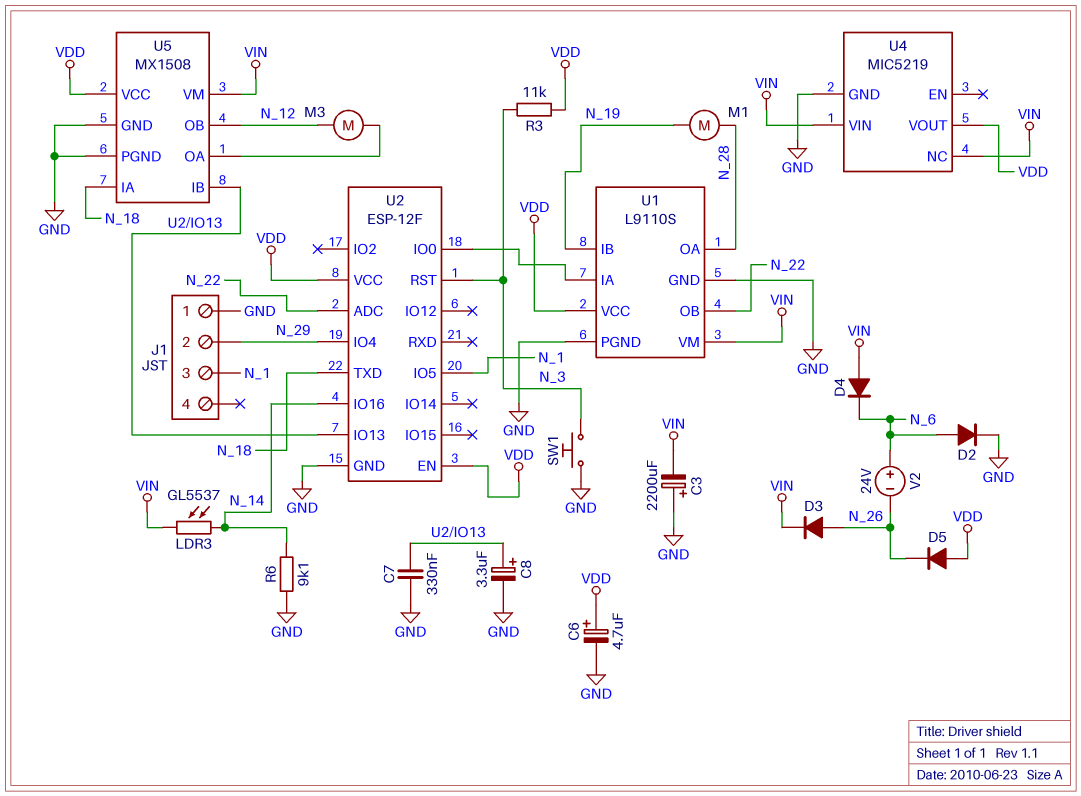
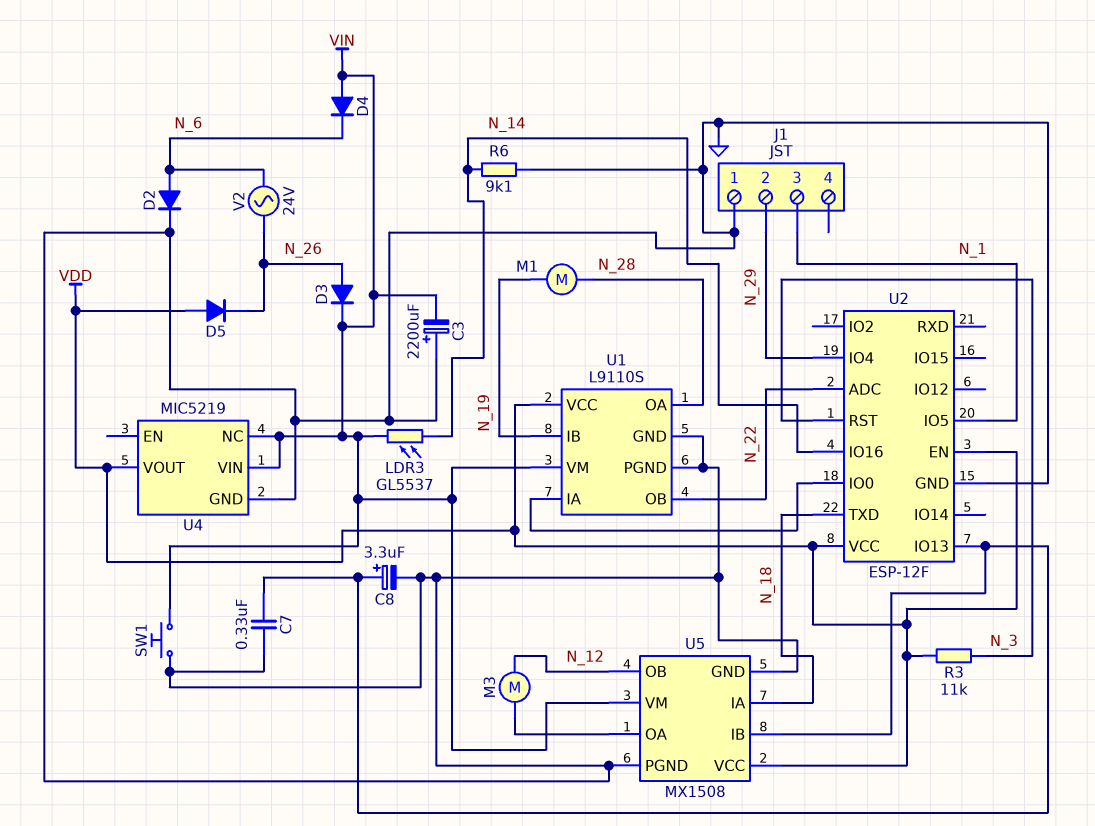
C6: 4.7uF (plus VDD, minus GND) -> none
SW1: button (GND, N_3) -> button (GND, VIN)
V2: 24V (plus N_6, minus N_26) -> AC 24V (N_6, N_26)

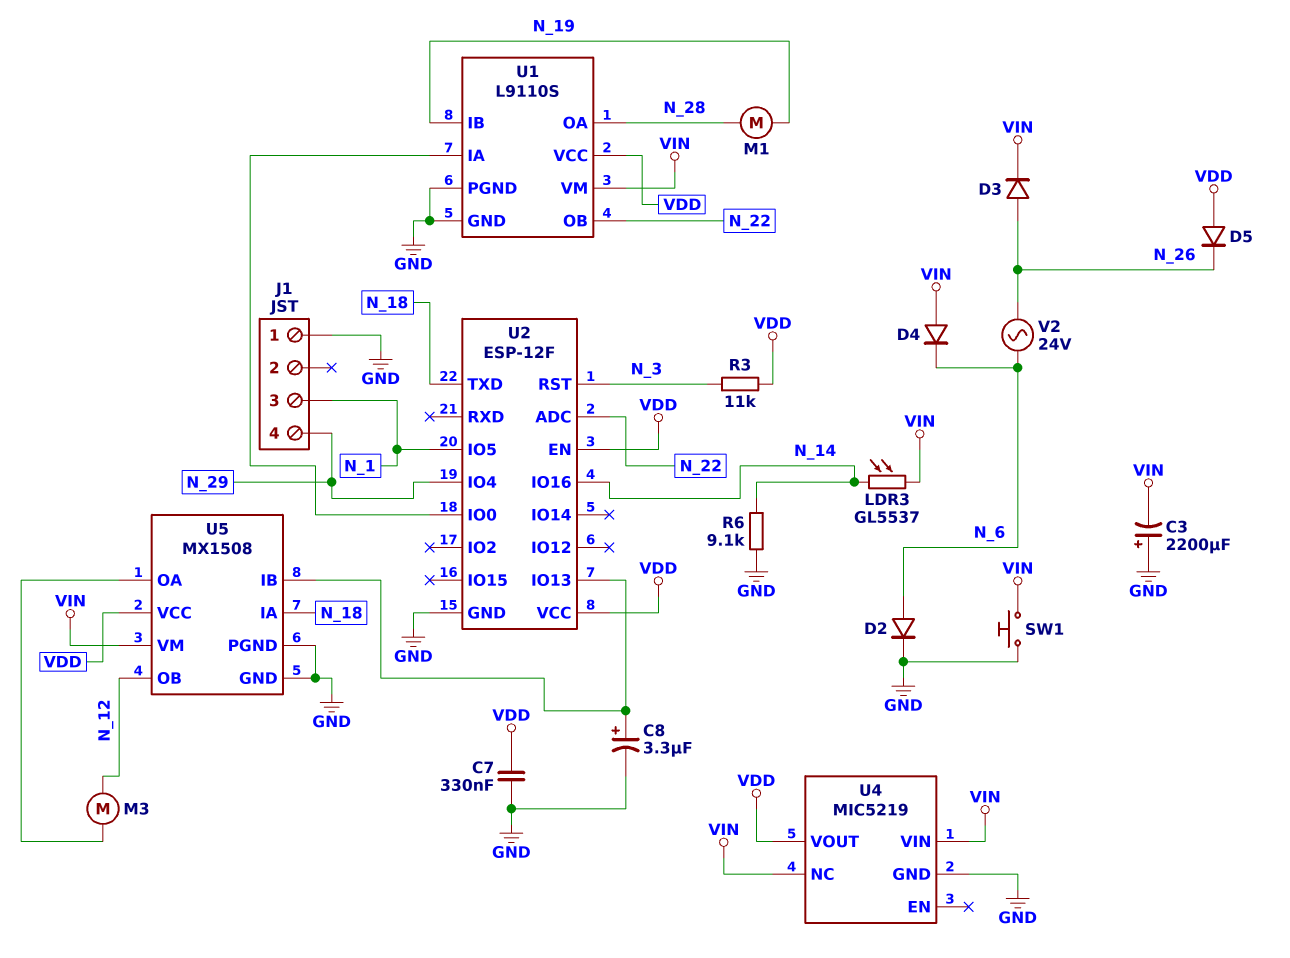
C7: 330nF (GND, U2/IO13) -> 330nF (GND, VDD)
J1 pin 2: N_29 -> none
J1 pin 4: none -> N_29

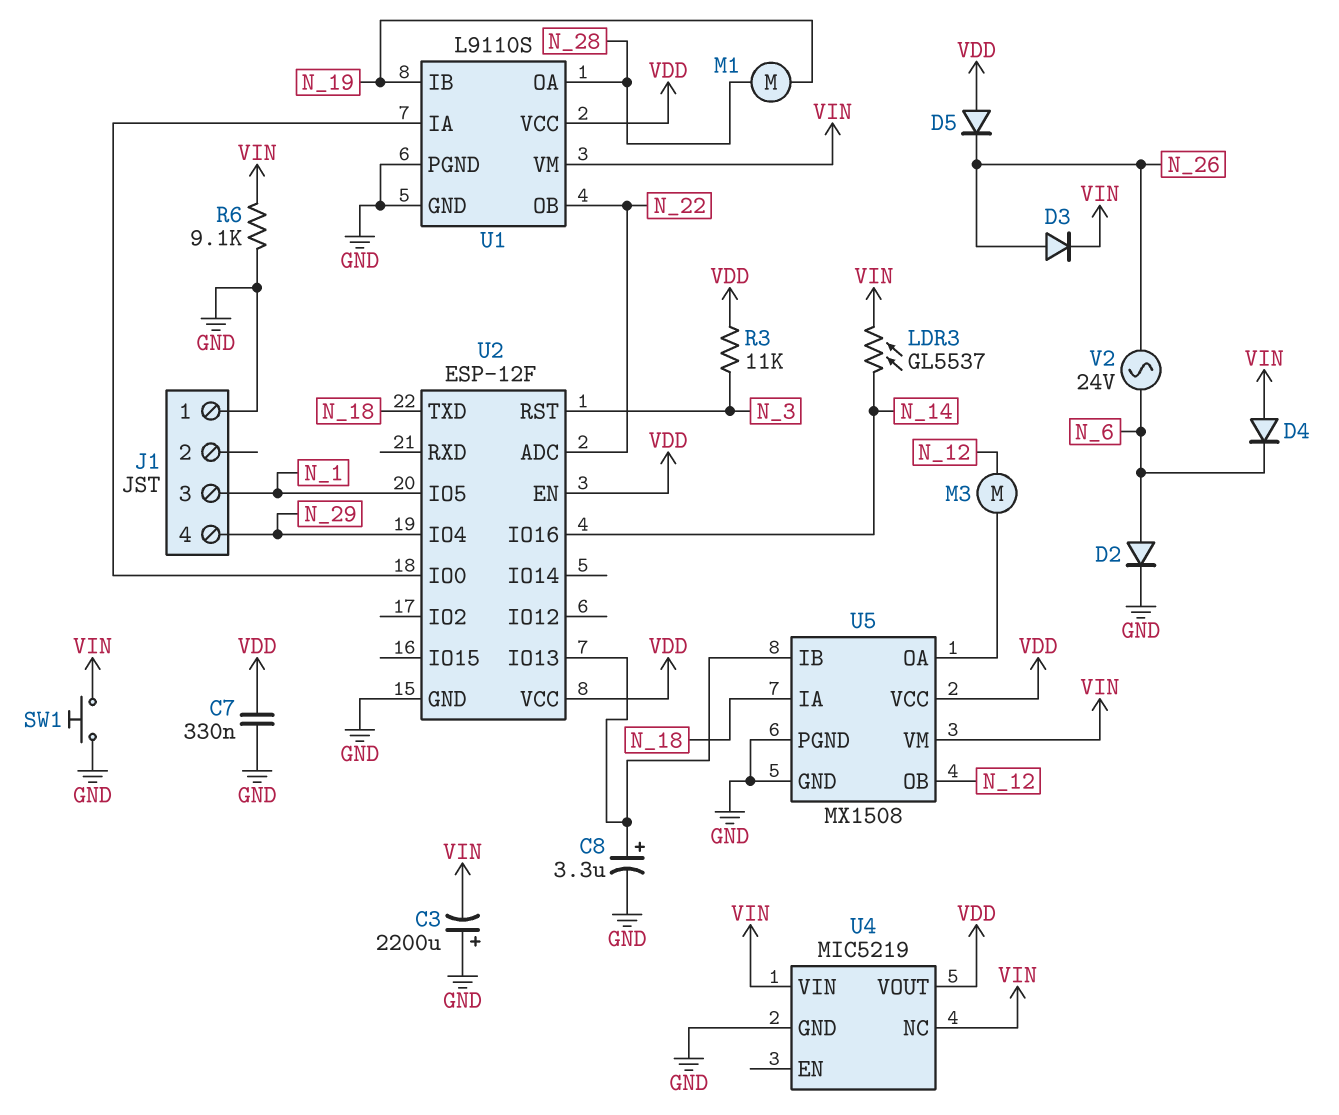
R6: 9.1k (GND, N_14) -> 9.1k (GND, VIN)

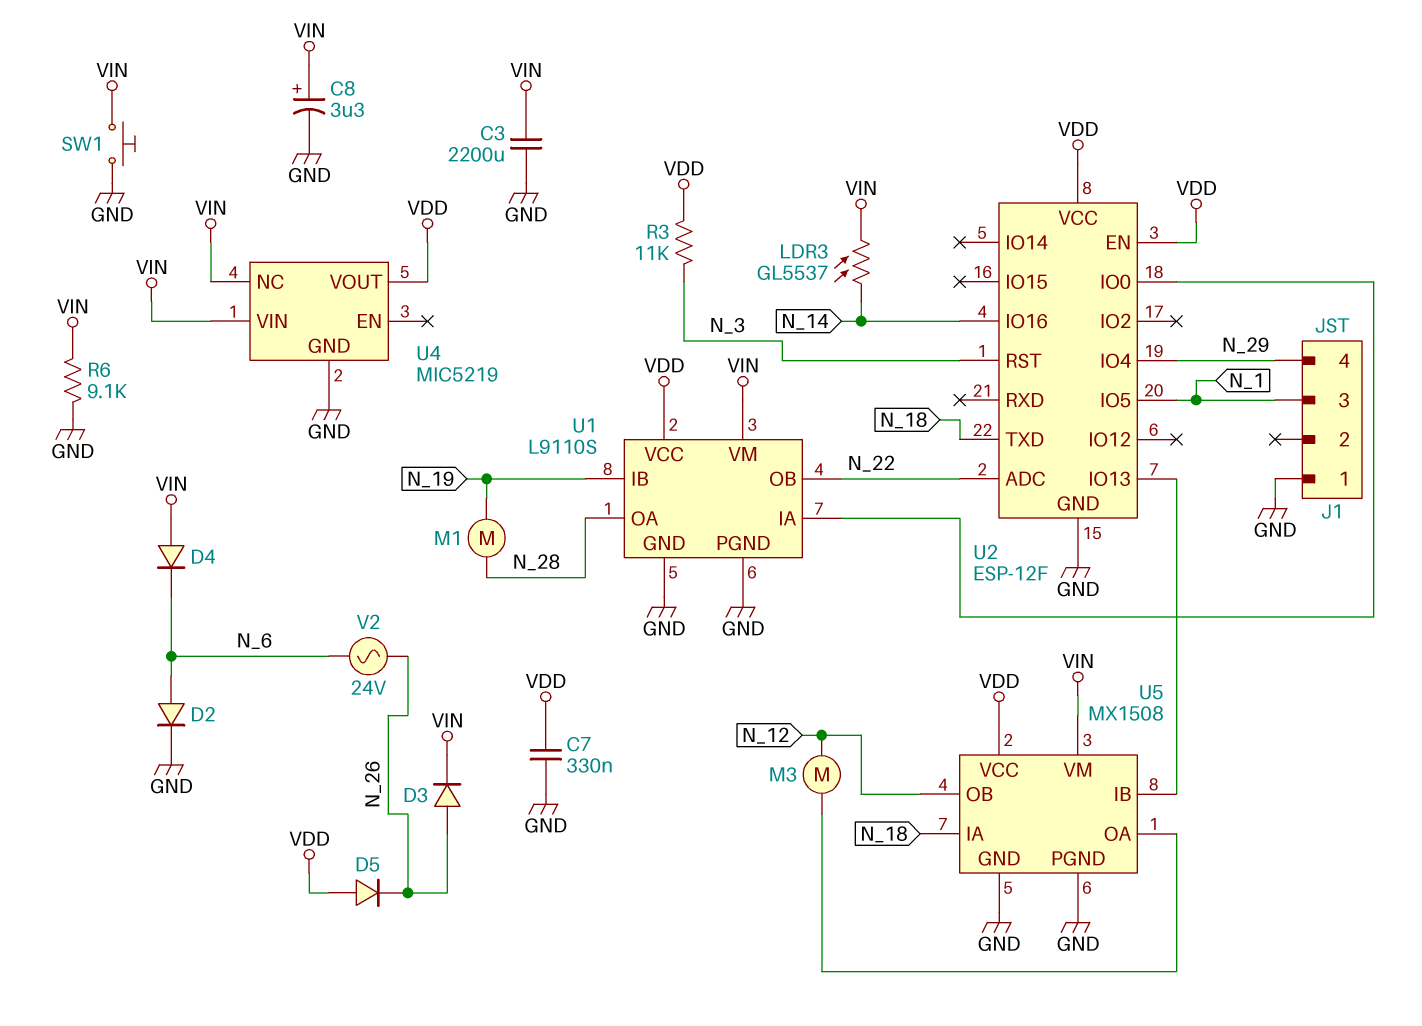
C3: 2200uF (plus GND, minus VIN) -> 2200uF (GND, VIN)
C8: 3.3uF (plus U2/IO13, minus GND) -> 3.3uF (plus VIN, minus GND)

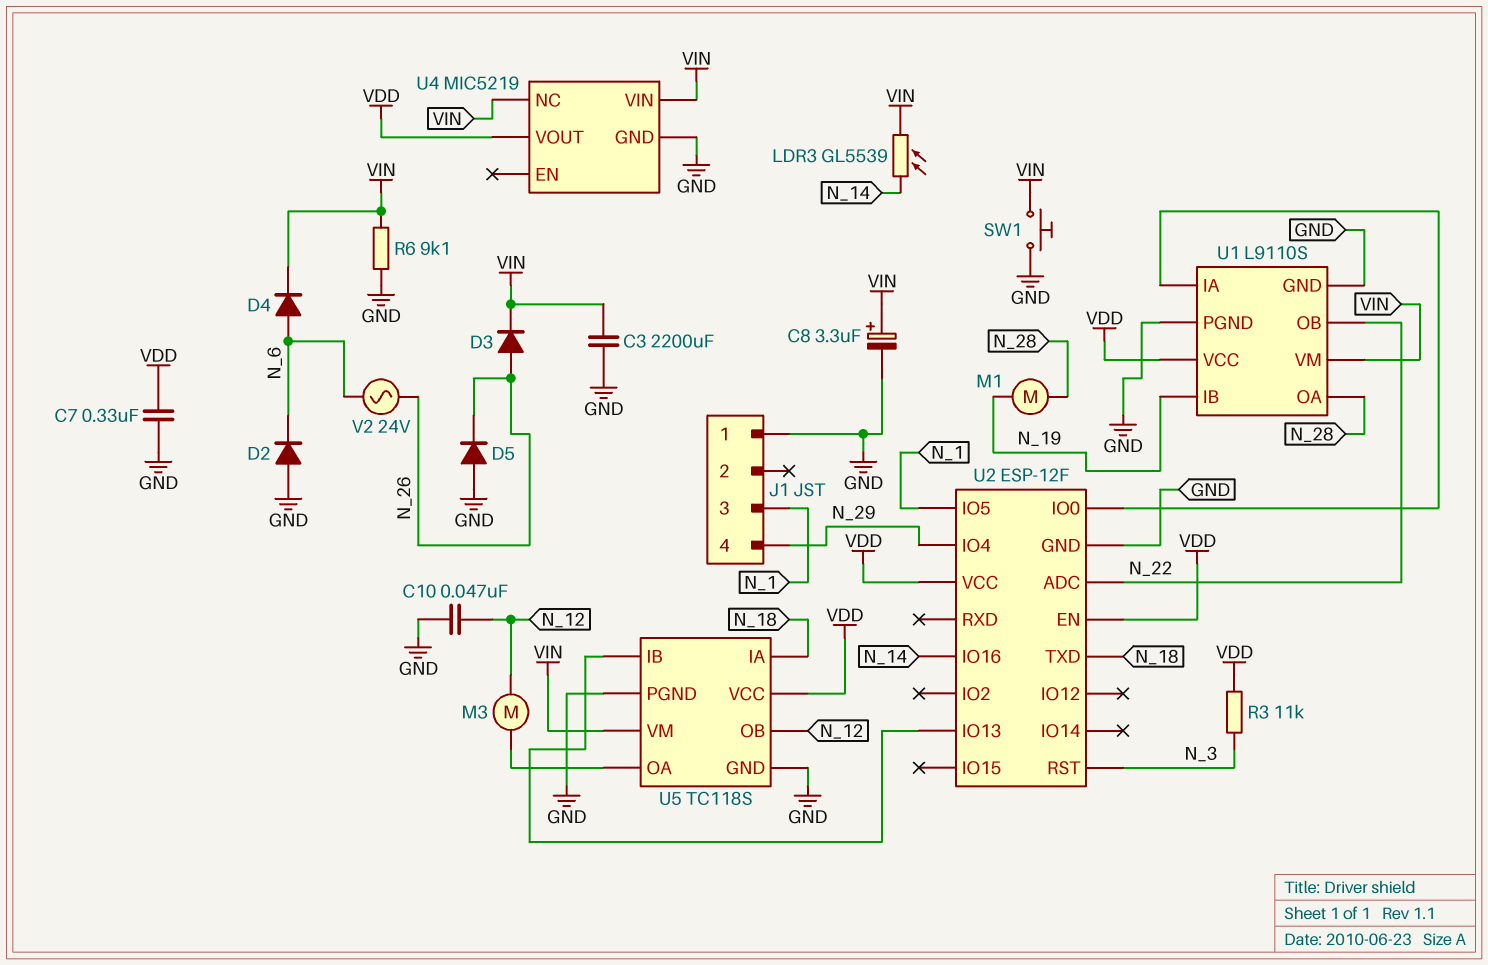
C10: none -> 47nF (GND, N_12)
D2: diode (A N_6, K GND) -> diode (A GND, K N_6)
D4: diode (A VIN, K N_6) -> diode (A N_6, K VIN)
D5: diode (A VDD, K N_26) -> diode (A GND, K N_26)
LDR3: GL5537 (N_14, VIN) -> GL5539 (N_14, VIN)
U5: MX1508 -> TC118S

